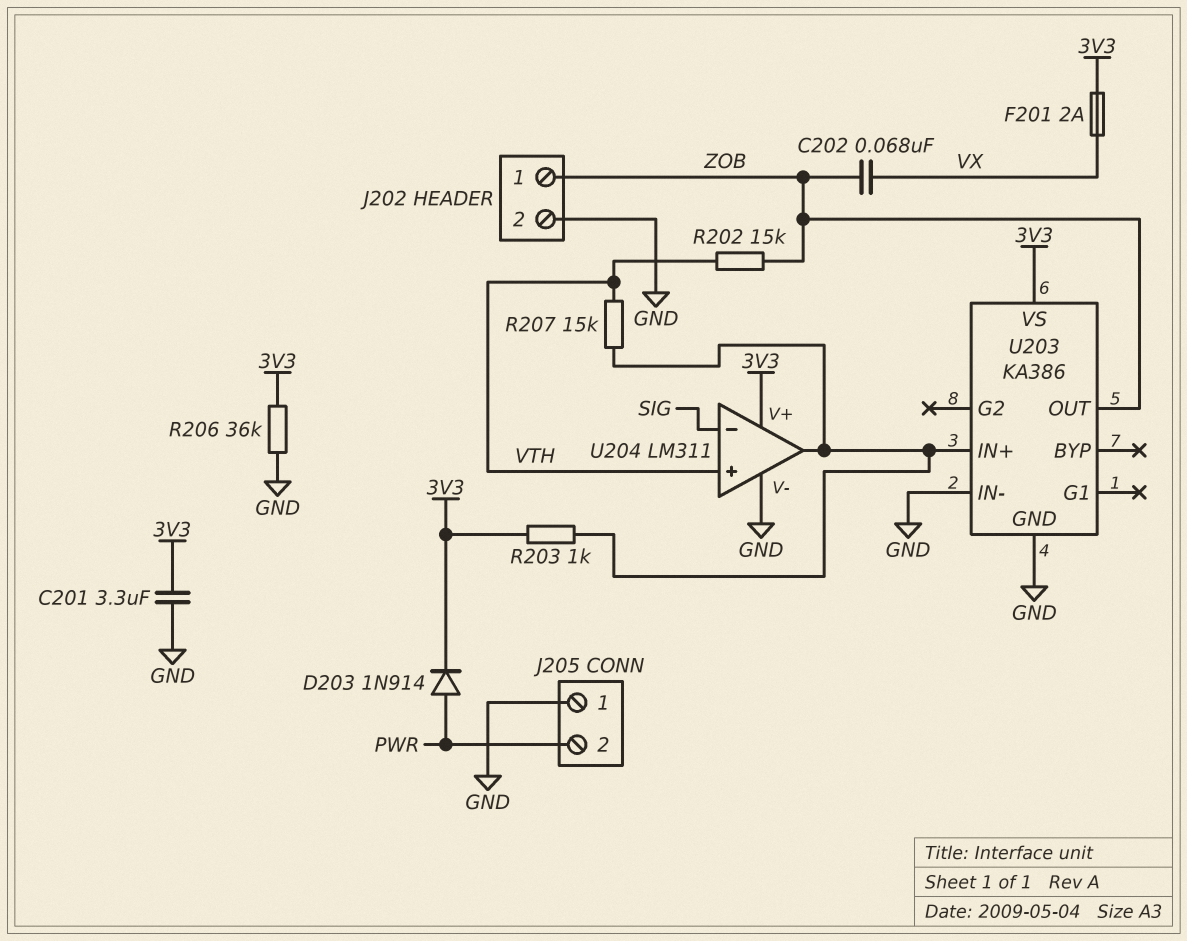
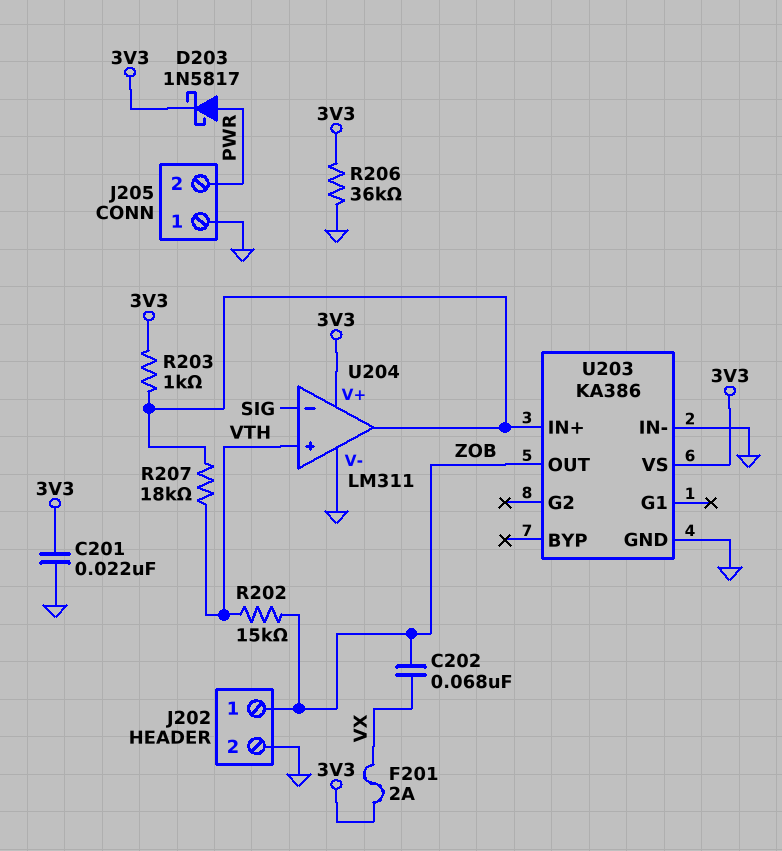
C201: 3.3uF (3V3, GND) -> 22nF (3V3, GND)
D203: diode 1N914 (A PWR, K 3V3) -> schottky 1N5817 (A PWR, K 3V3)
R207: 15k (U203/IN+, VTH) -> 18k (U203/IN+, VTH)

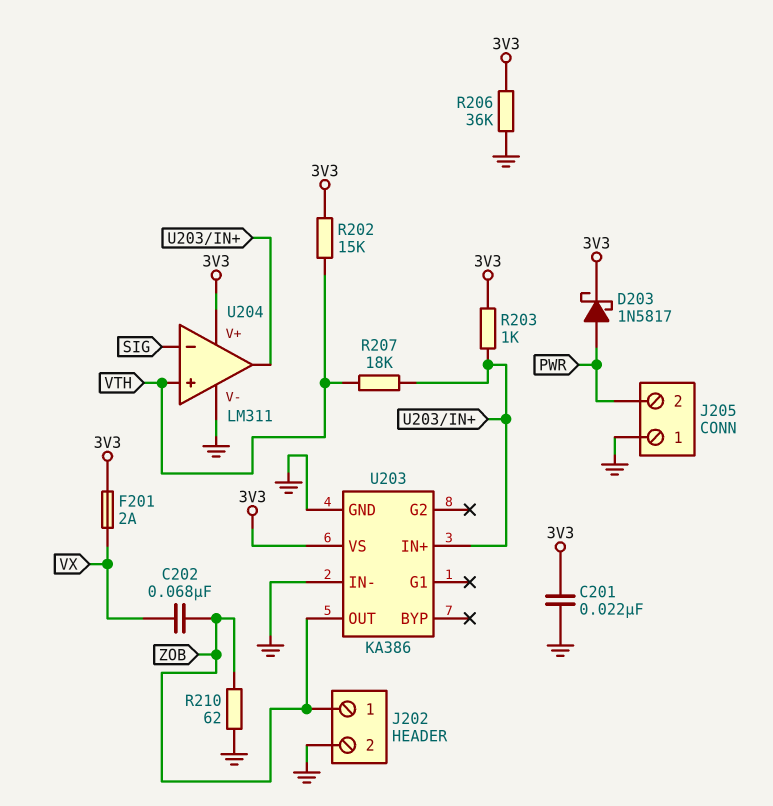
R202: 15k (VTH, ZOB) -> 15k (3V3, VTH)
R210: none -> 62 (GND, ZOB)

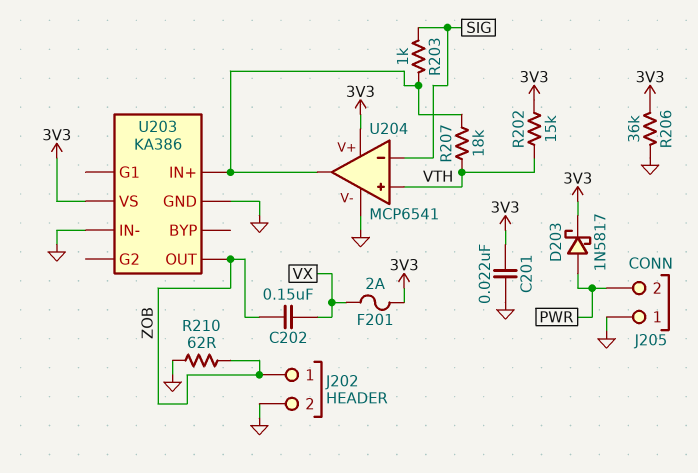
C202: 68nF (VX, ZOB) -> 150nF (VX, ZOB)
R203: 1k (3V3, U203/IN+) -> 1k (SIG, U203/IN+)
U204: LM311 -> MCP6541

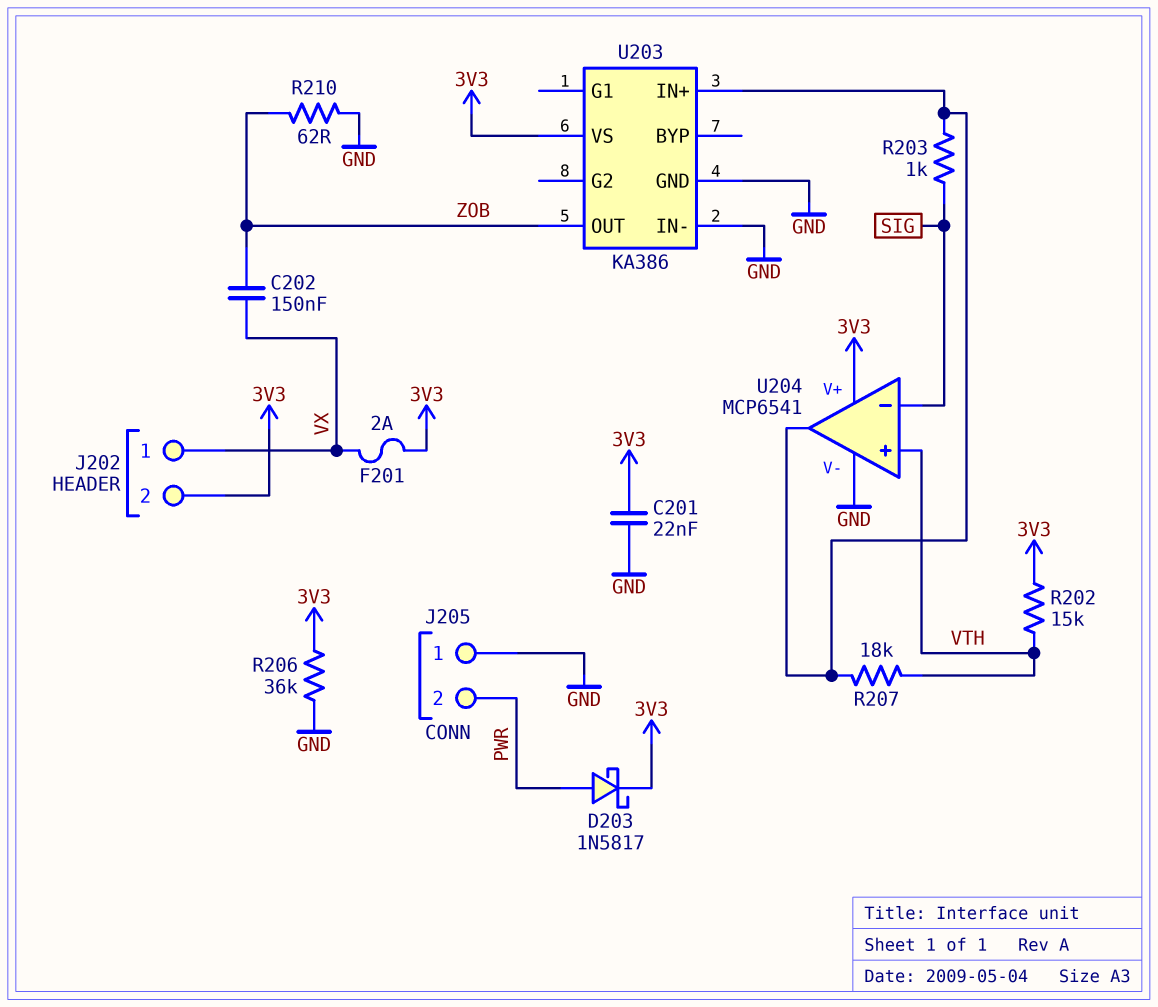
J202 pin 1: ZOB -> VX
J202 pin 2: GND -> 3V3

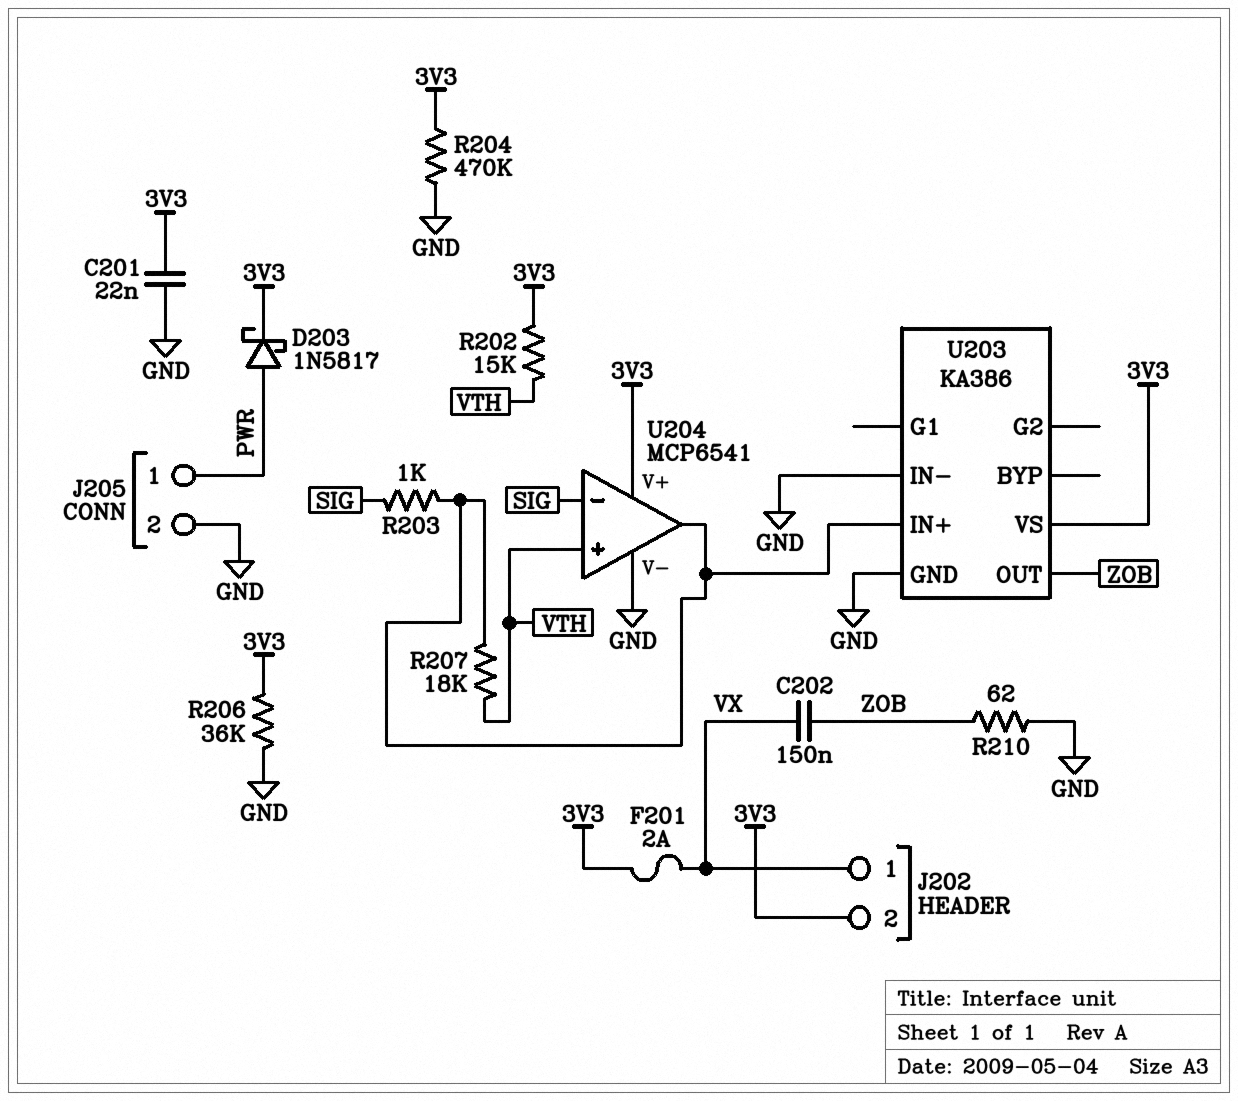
J205 pin 1: GND -> PWR
J205 pin 2: PWR -> GND
R204: none -> 470k (3V3, GND)

